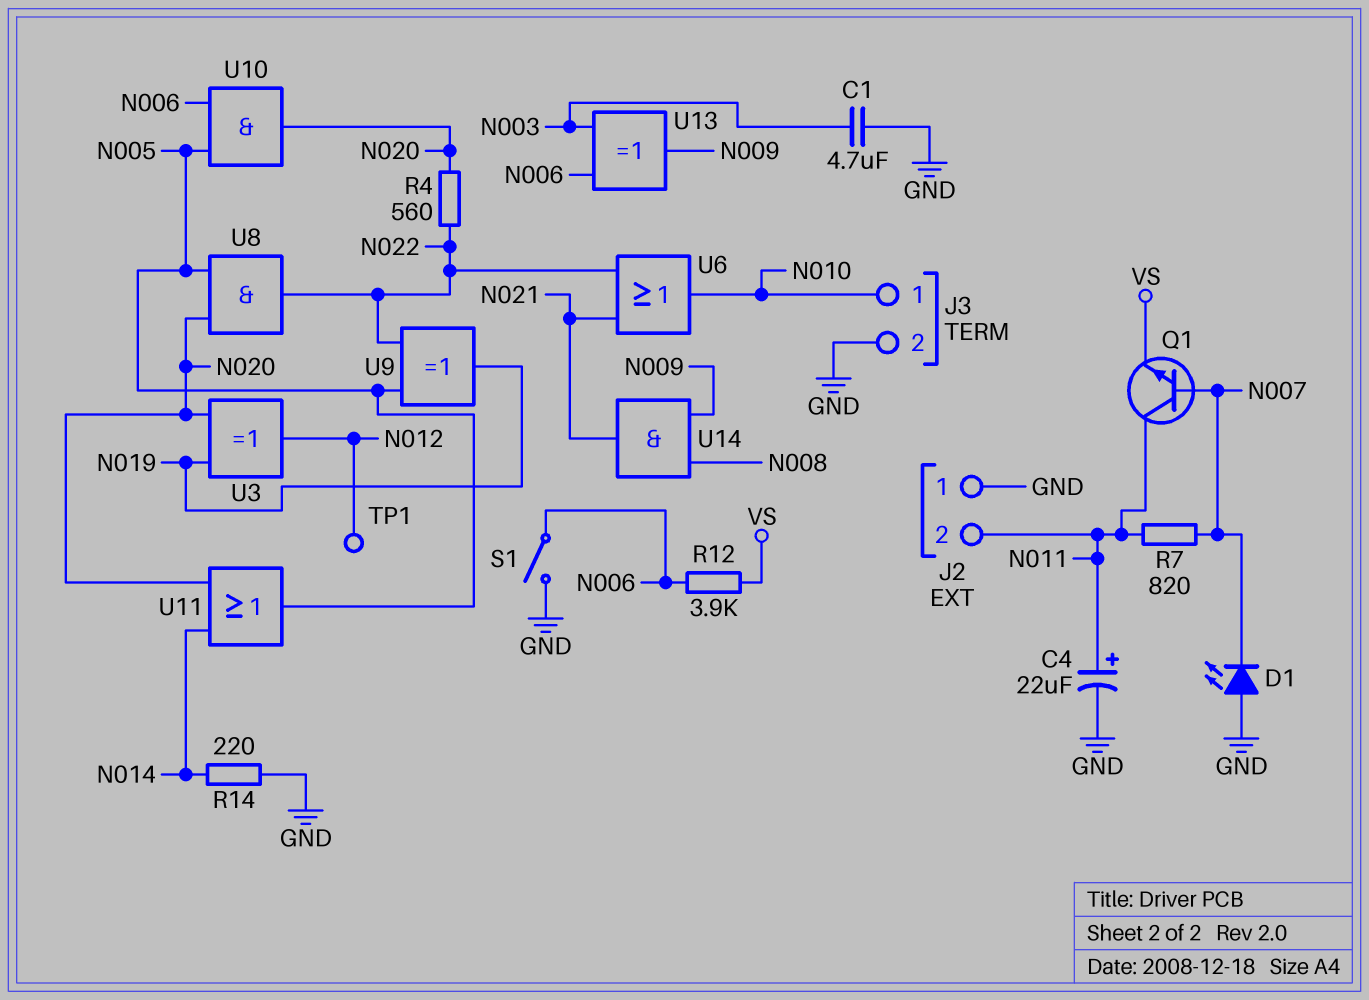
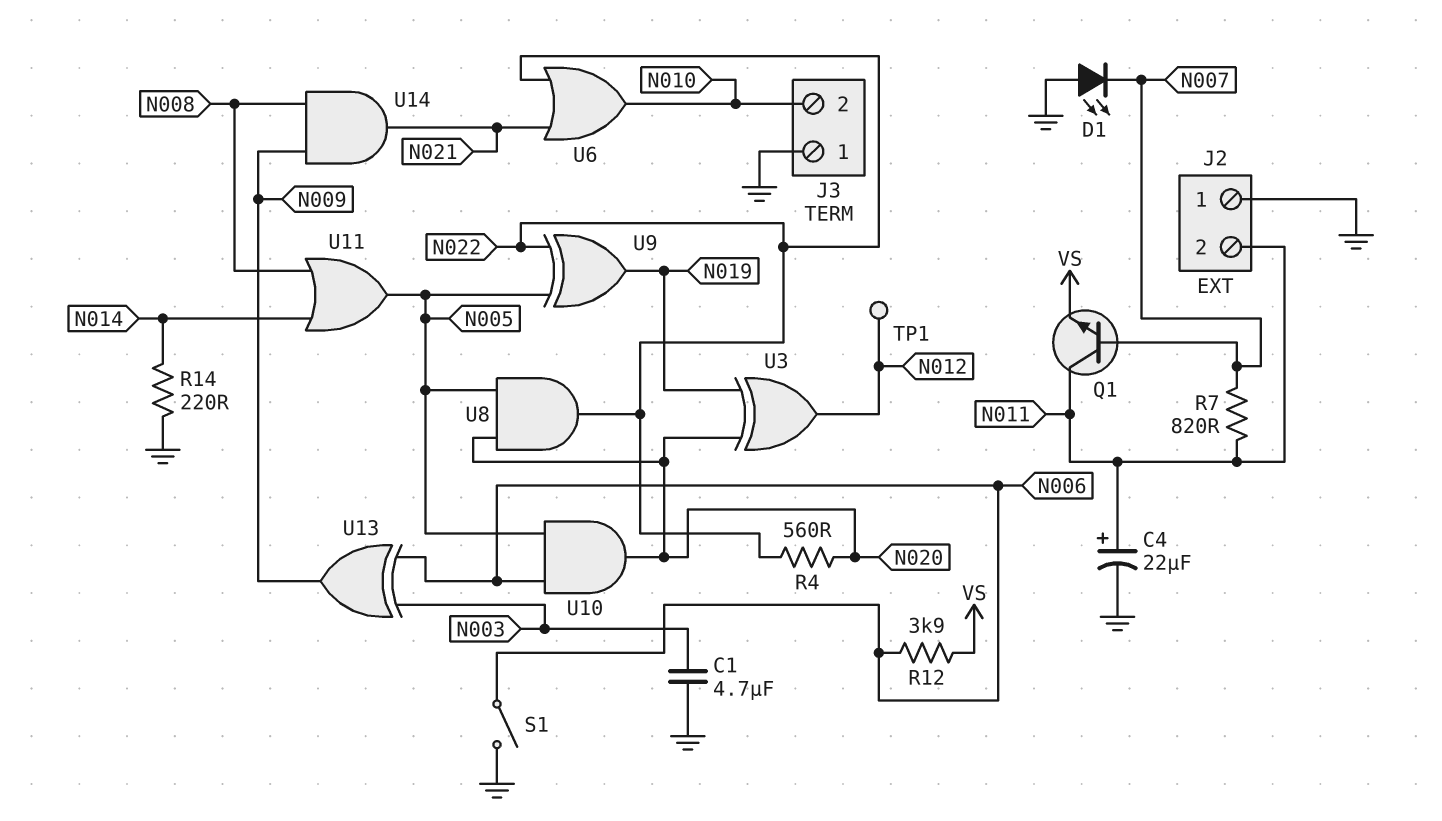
J3 pin 1: N010 -> GND
J3 pin 2: GND -> N010
U11: OR (in N014, in N020, out N005) -> OR (in N008, in N014, out N005)

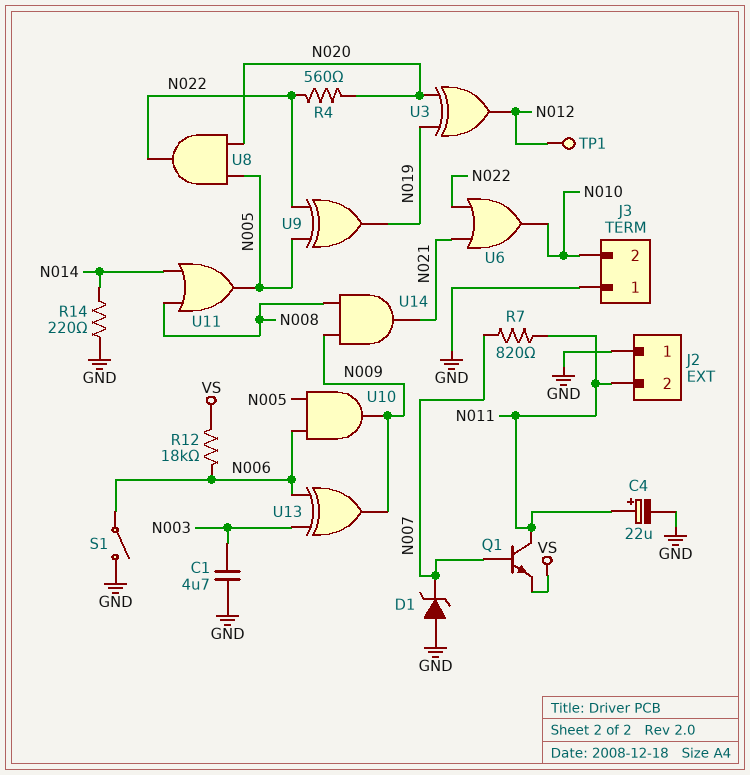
D1: LED (A GND, K N007) -> zener (A GND, K N007)
R12: 3.9k (N006, VS) -> 18k (N006, VS)
U10: AND (in N005, in N006, out N020) -> AND (in N005, in N006, out N009)

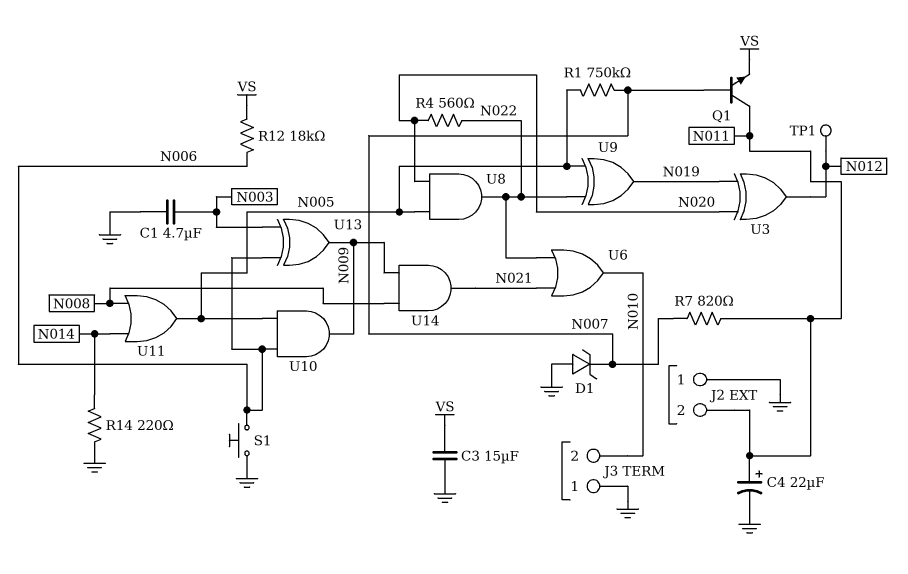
C3: none -> 15uF (GND, VS)
R1: none -> 750k (N005, N007)
S1: switch (GND, N006) -> button (GND, N006)

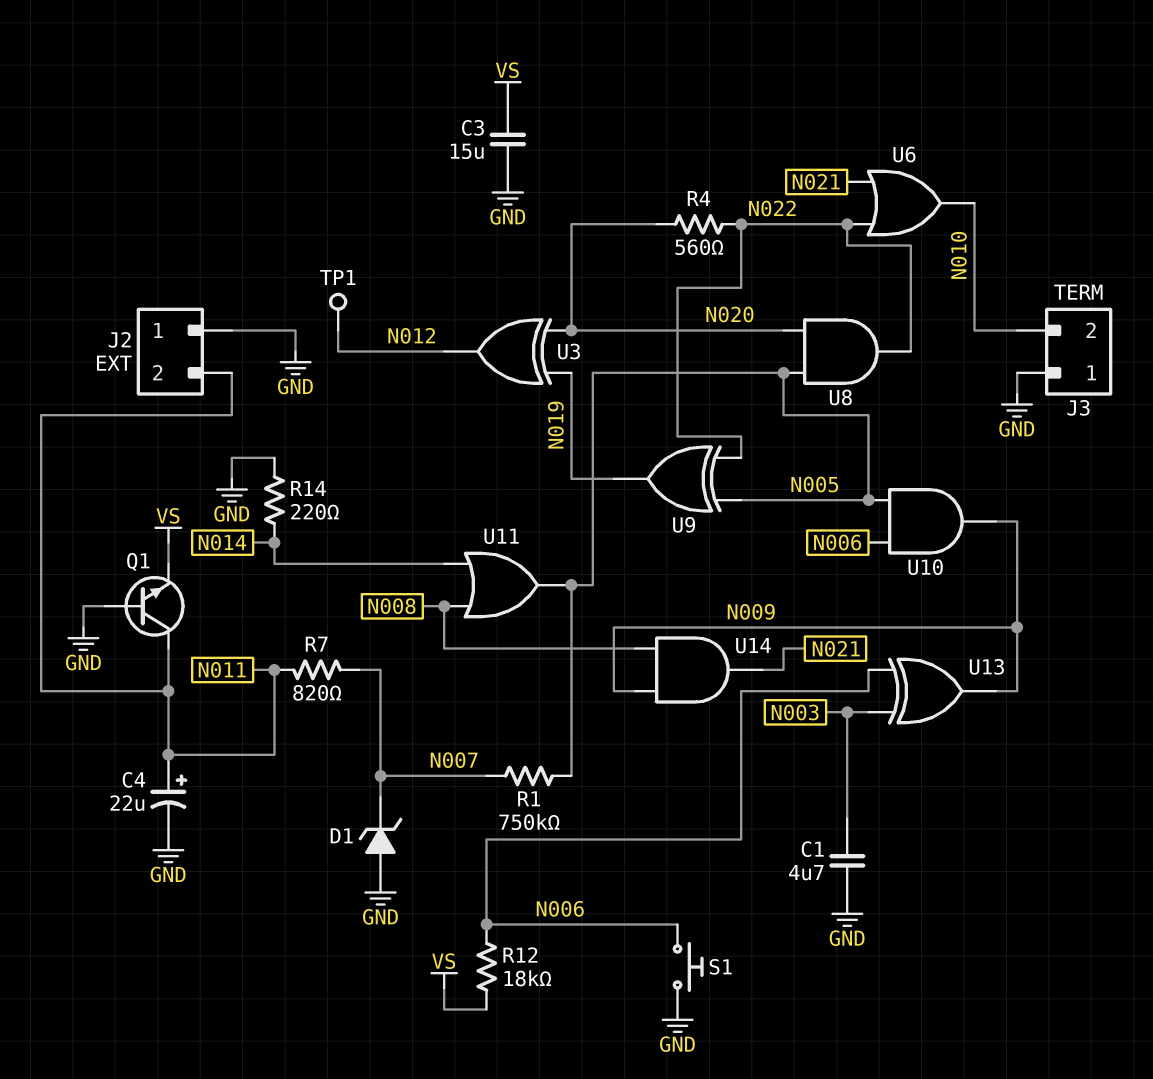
Q1: NPN (B N007, C N011, E VS) -> NPN (B GND, C N011, E VS)

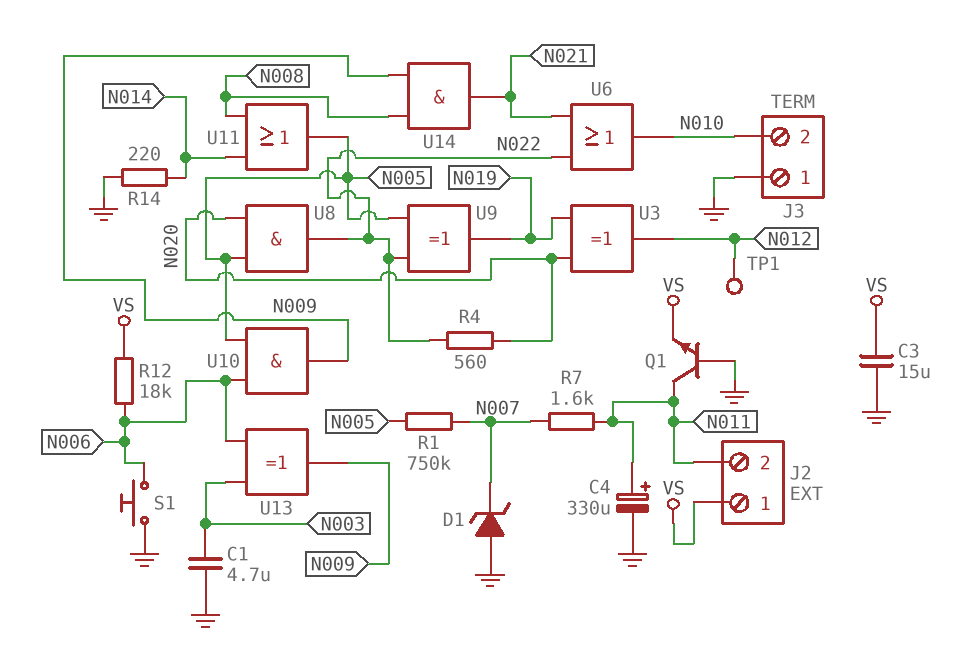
C4: 22uF (plus N011, minus GND) -> 330uF (plus N011, minus GND)
J2 pin 1: GND -> VS
R7: 820 (N007, N011) -> 1.6k (N007, N011)

